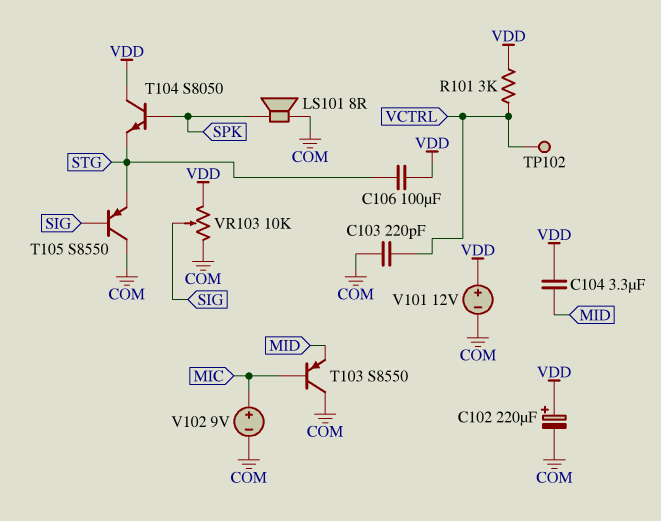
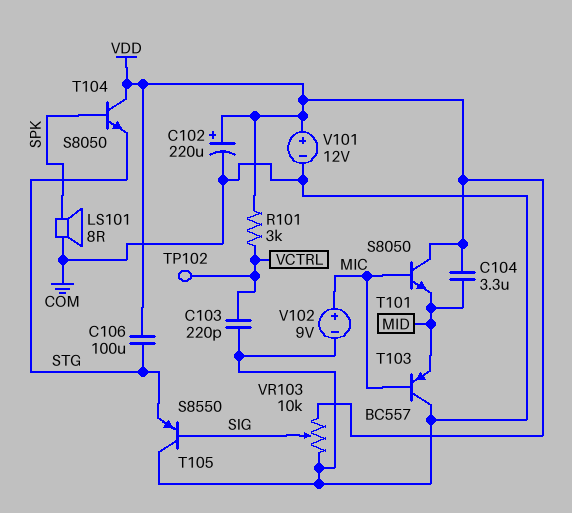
T101: none -> NPN S8050 (B MIC, C VDD, E MID)
T103: PNP S8550 (B MIC, C COM, E MID) -> PNP BC557 (B MIC, C COM, E MID)

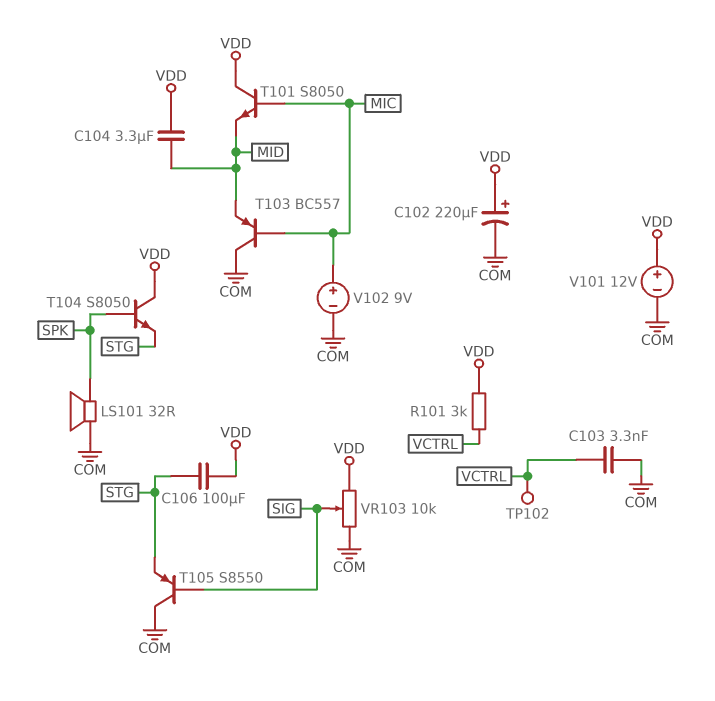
C103: 220pF (COM, VCTRL) -> 3.3nF (COM, VCTRL)
LS101: speaker 8R (COM, SPK) -> speaker 32R (COM, SPK)

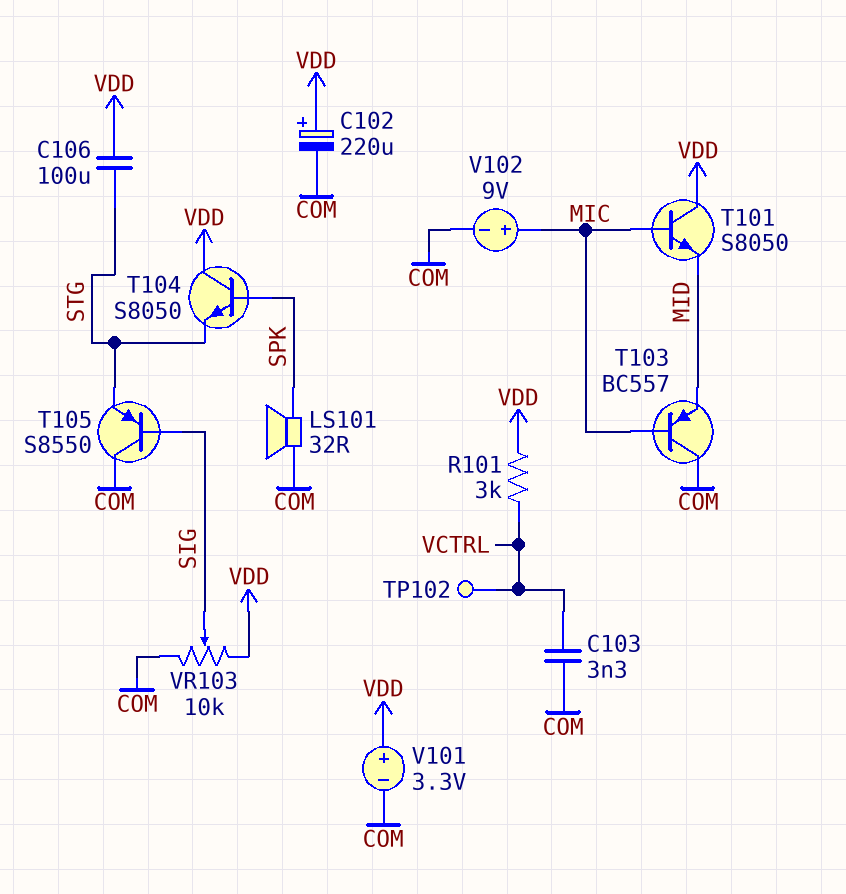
C104: 3.3uF (MID, VDD) -> none
V101: 12V (plus VDD, minus COM) -> 3.3V (plus VDD, minus COM)

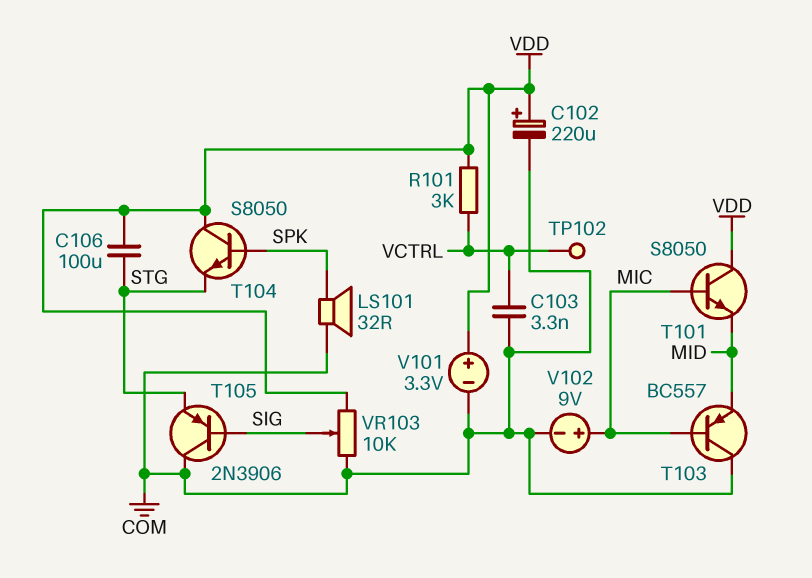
T105: PNP S8550 (B SIG, C COM, E STG) -> PNP 2N3906 (B SIG, C COM, E STG)

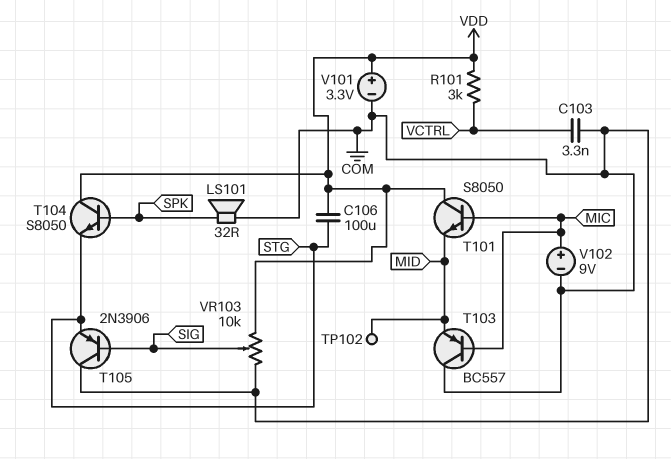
C102: 220uF (plus VDD, minus COM) -> none
TP102: test point (VCTRL) -> test point (MID)

